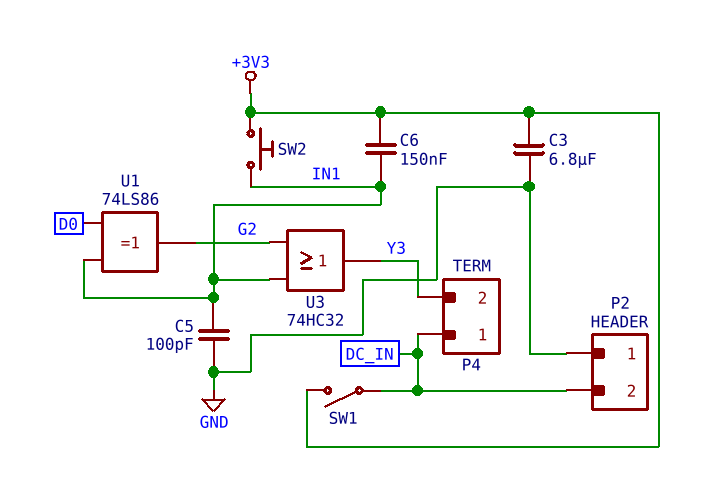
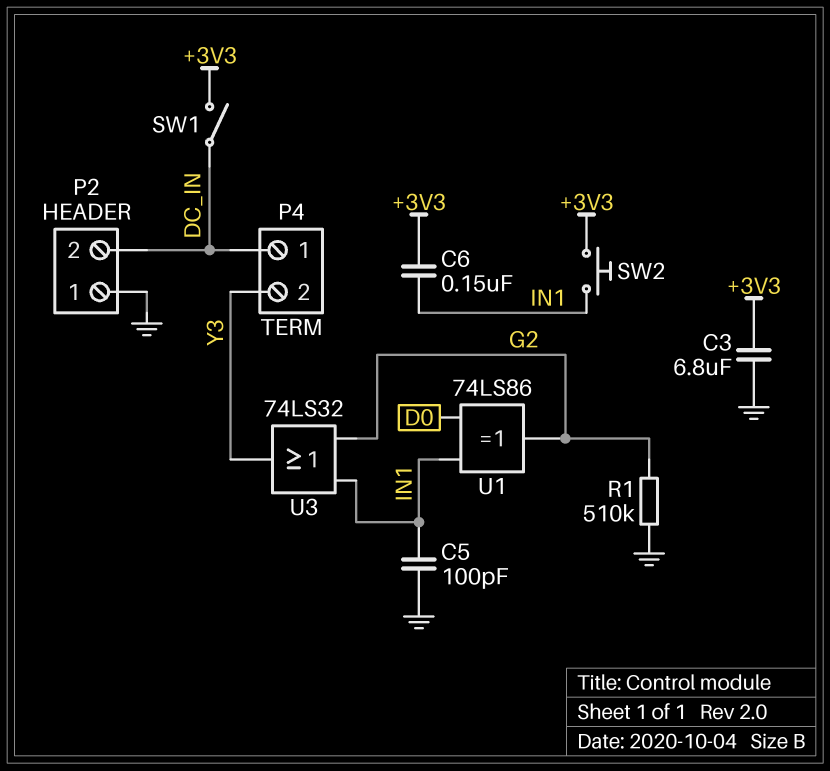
R1: none -> 510k (G2, GND)
U3: OR 74HC32 (in G2, in IN1, out Y3) -> OR 74LS32 (in G2, in IN1, out Y3)

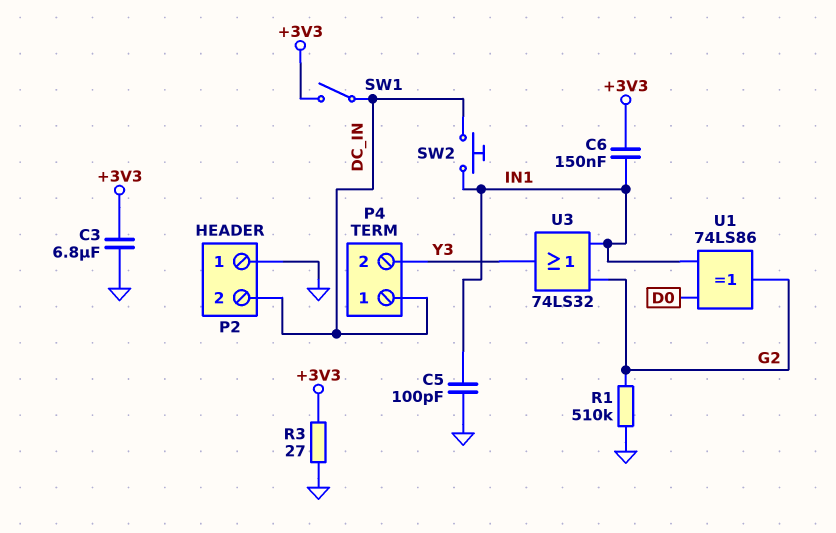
R3: none -> 27 (+3V3, GND)
SW2: button (+3V3, IN1) -> button (DC_IN, IN1)

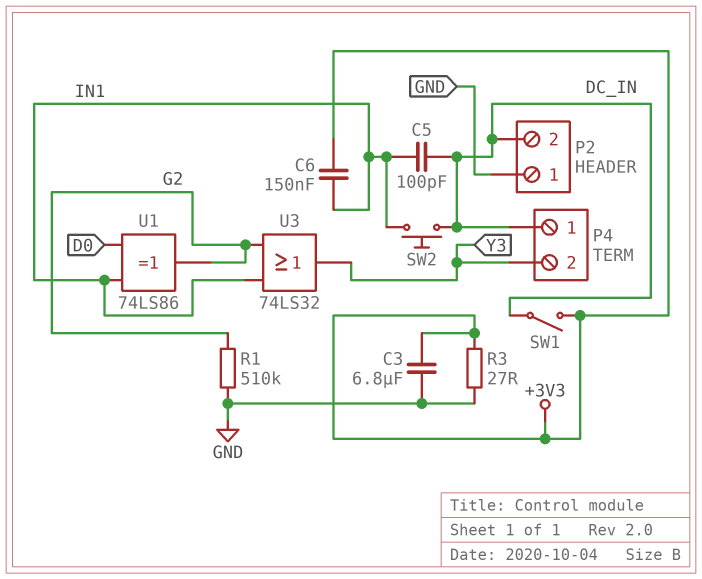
C5: 100pF (GND, IN1) -> 100pF (DC_IN, IN1)

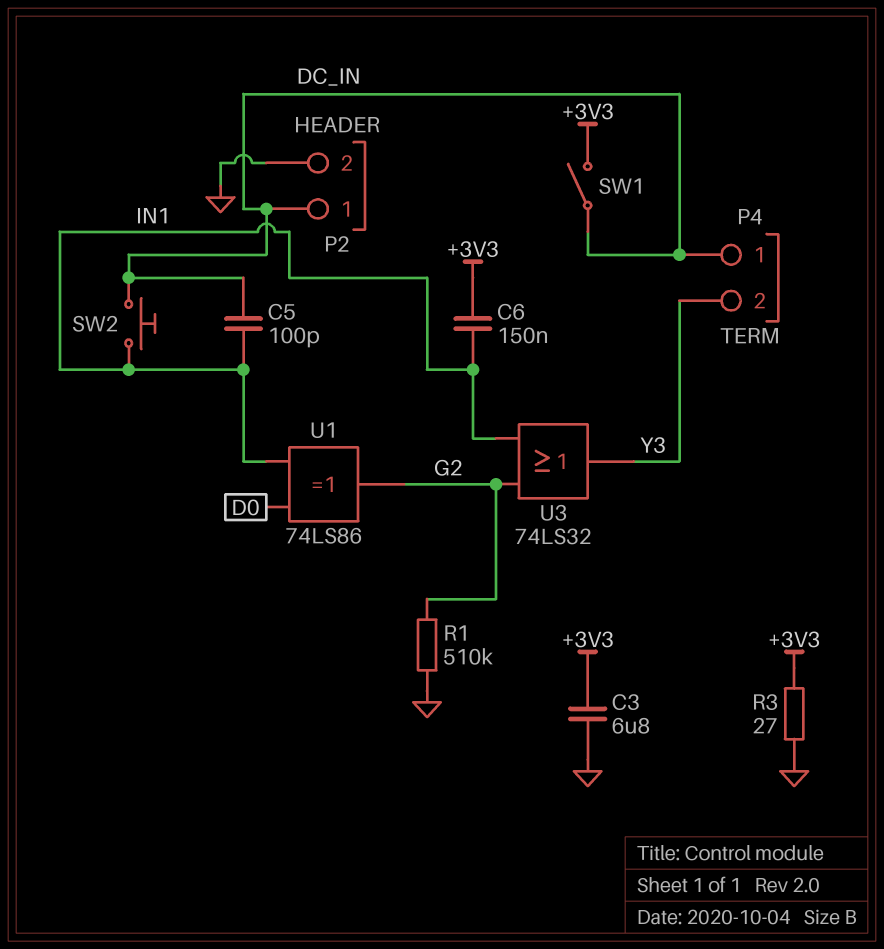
P2 pin 1: GND -> DC_IN
P2 pin 2: DC_IN -> GND

